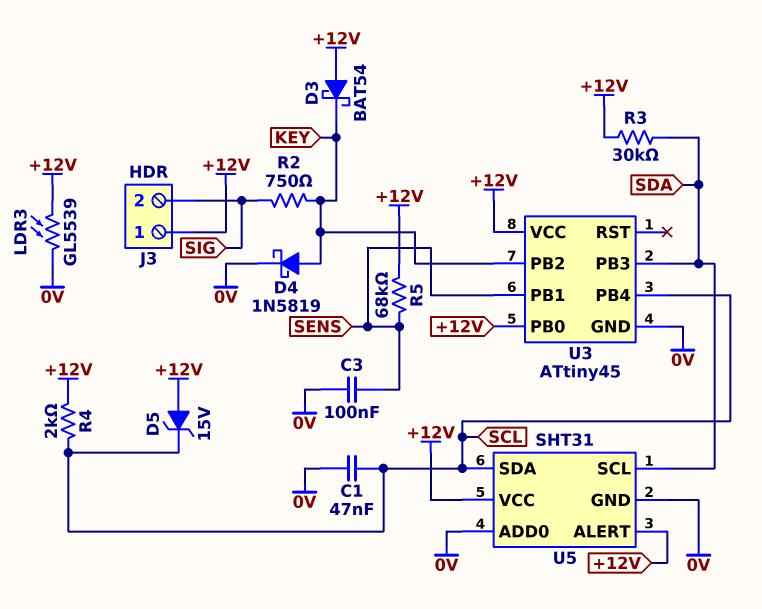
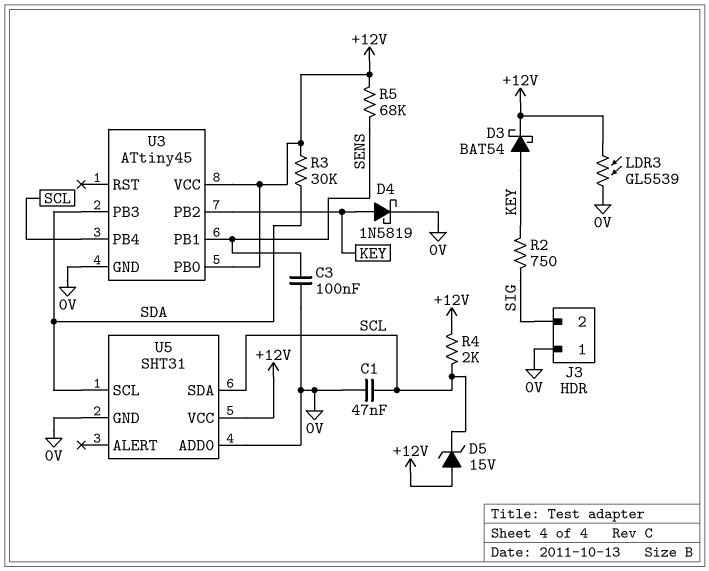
D3: schottky BAT54 (A +12V, K KEY) -> schottky BAT54 (A KEY, K +12V)
J3 pin 1: +12V -> 0V
U5 pin ALERT: +12V -> none

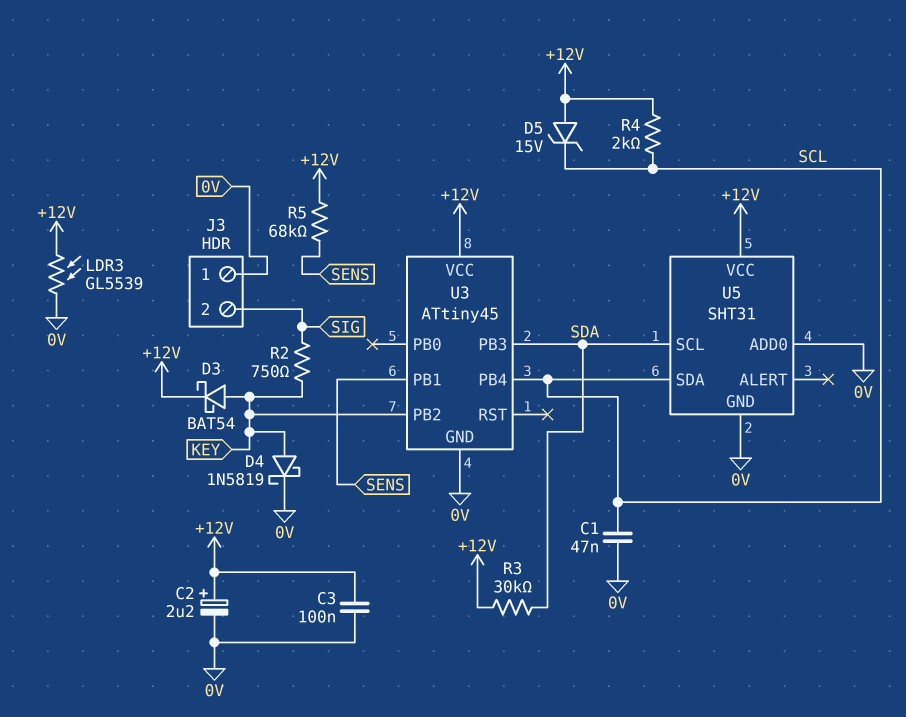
C2: none -> 2.2uF (plus +12V, minus 0V)
C3: 100nF (0V, SENS) -> 100nF (+12V, 0V)
U3 pin PB0: +12V -> none

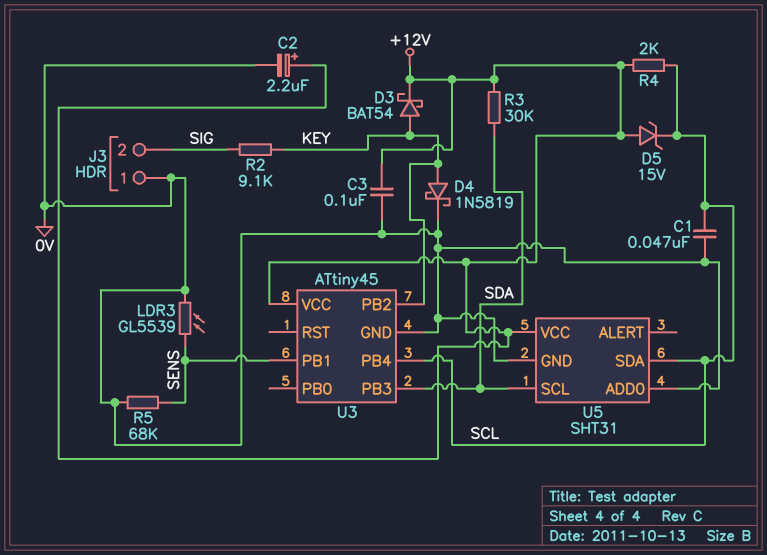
LDR3: GL5539 (+12V, 0V) -> GL5539 (0V, SENS)
R2: 750 (KEY, SIG) -> 9.1k (KEY, SIG)
R5: 68k (+12V, SENS) -> 68k (0V, SENS)

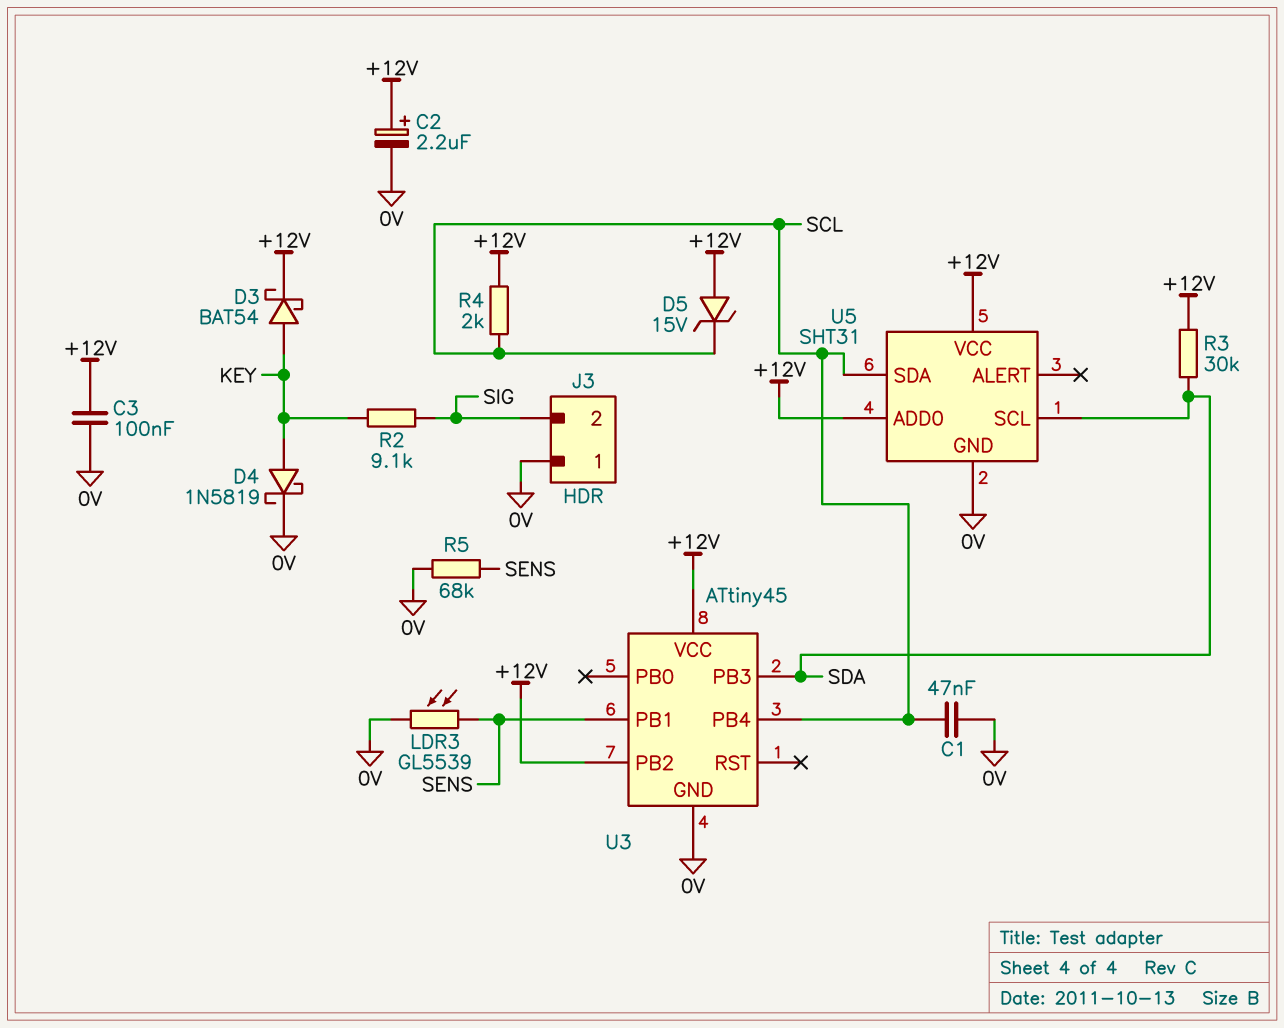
U3 pin PB2: KEY -> +12V
U5 pin ADD0: 0V -> +12V

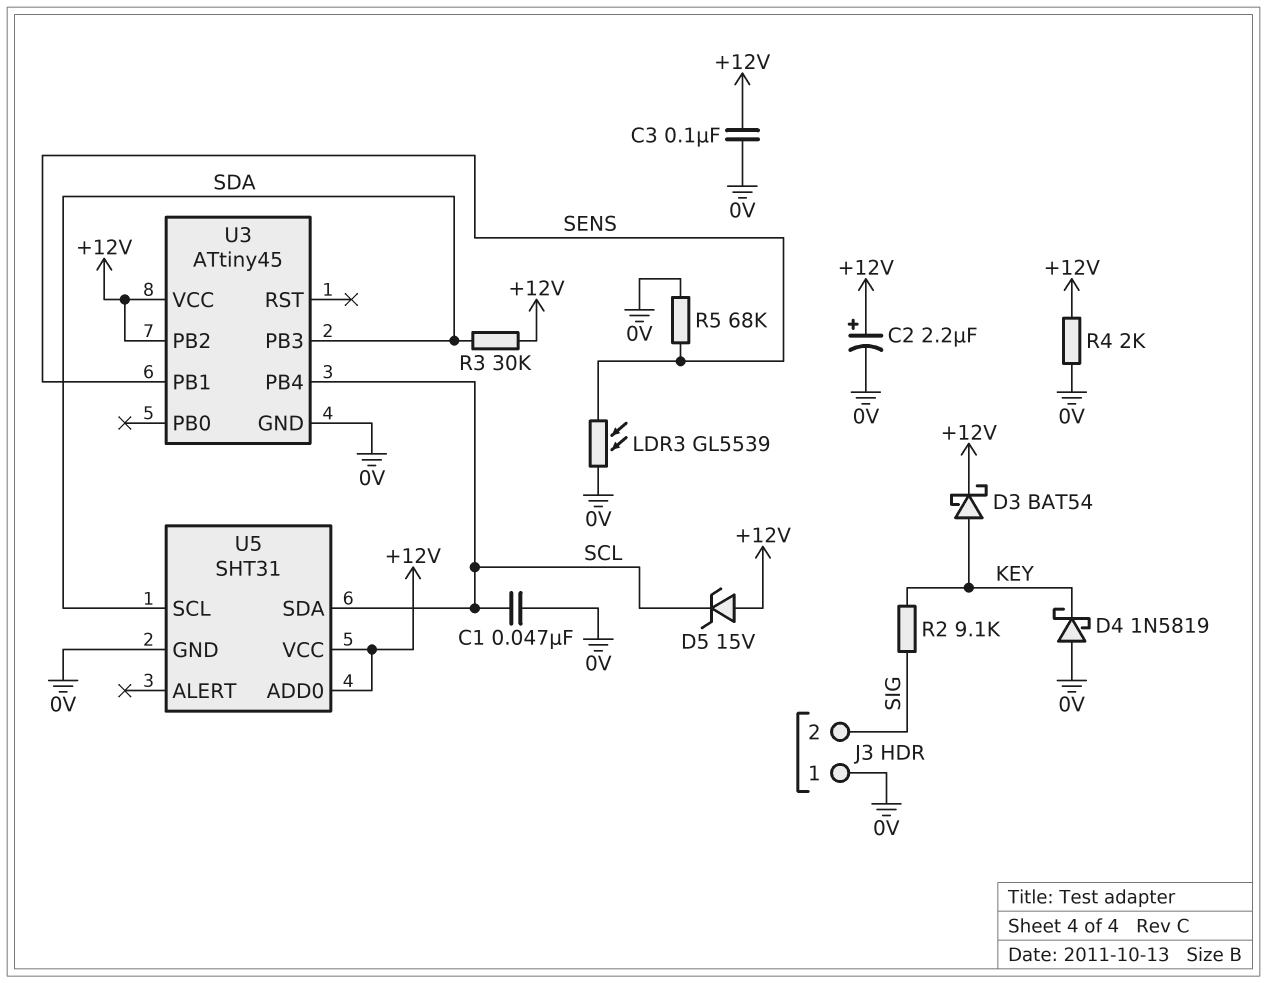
D4: schottky 1N5819 (A KEY, K 0V) -> schottky 1N5819 (A 0V, K KEY)
R4: 2k (+12V, SCL) -> 2k (+12V, 0V)

